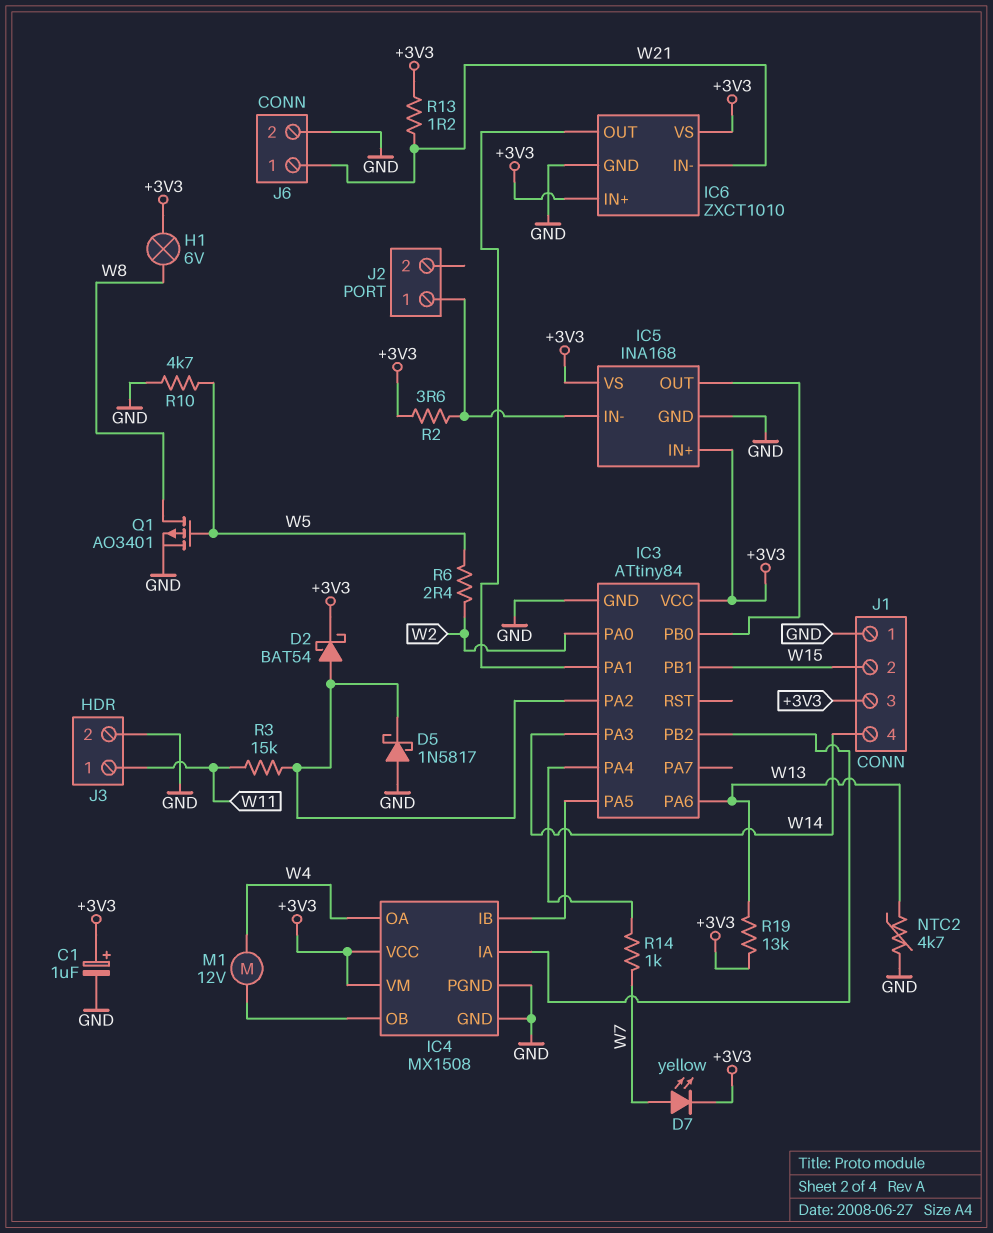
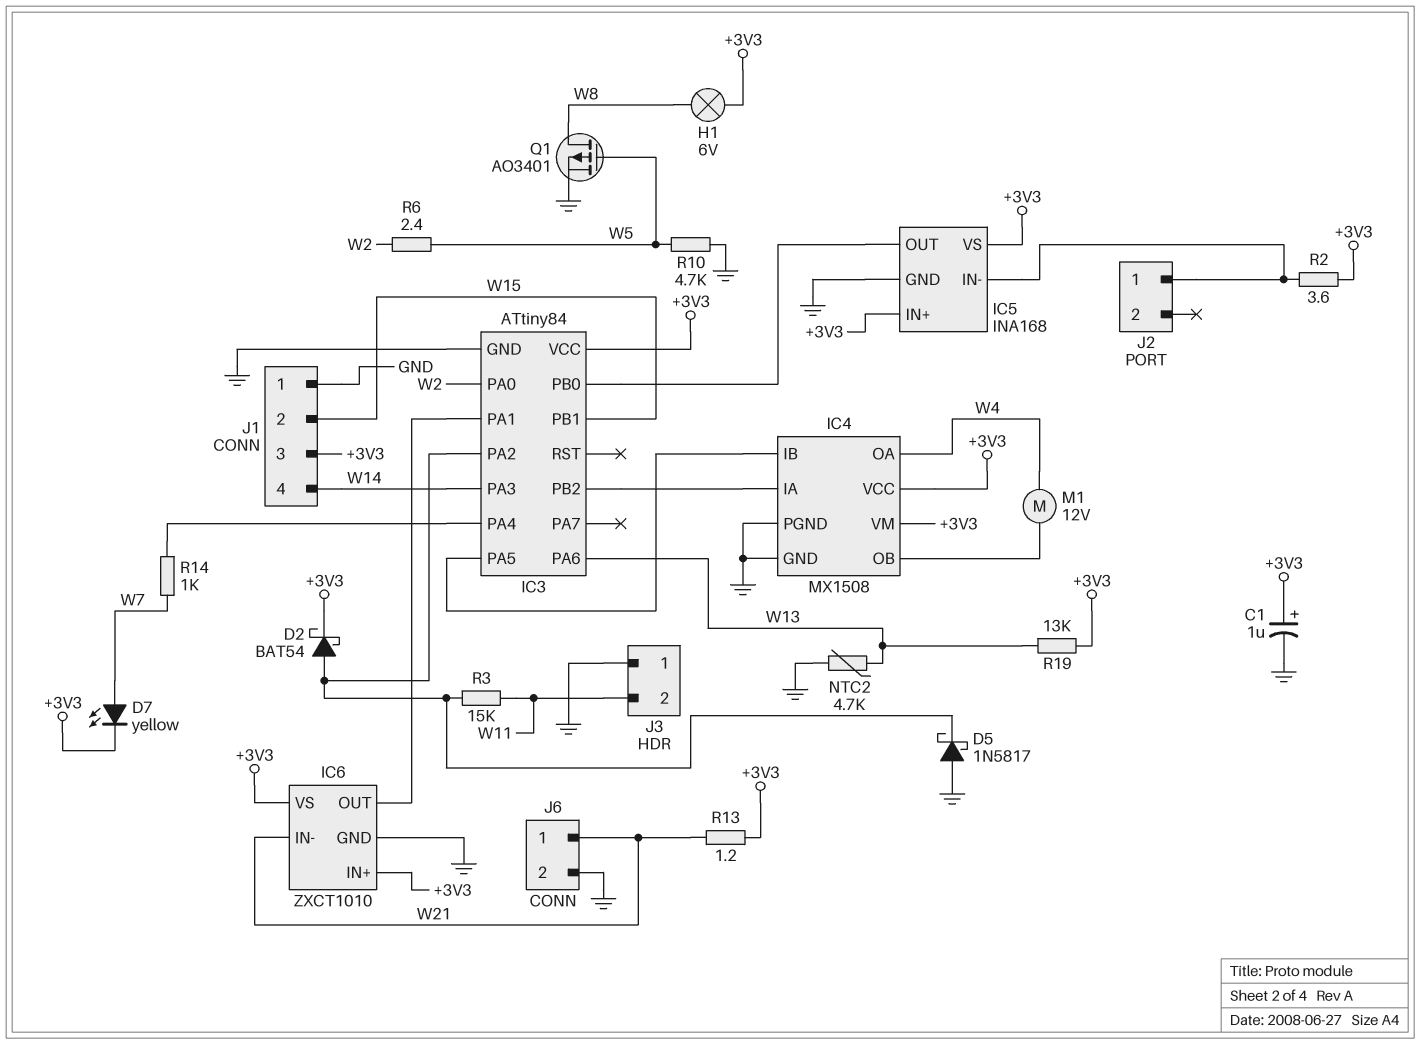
J3 pin 1: W11 -> GND
J3 pin 2: GND -> W11

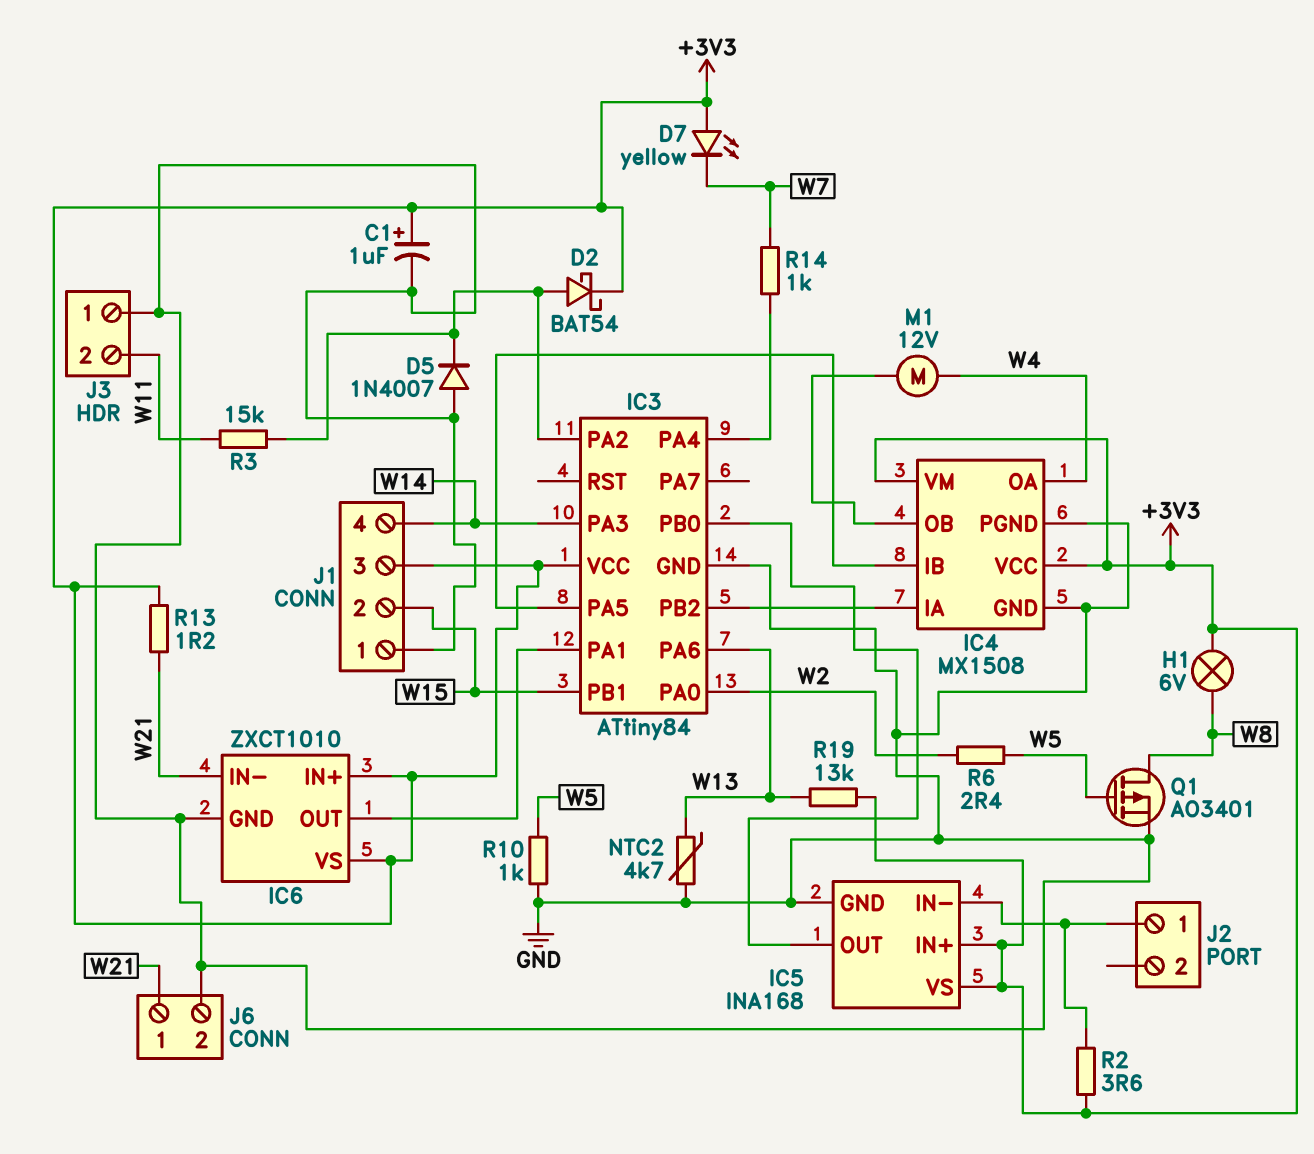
D5: schottky 1N5817 (A GND, K IC3/PA2) -> diode 1N4007 (A GND, K IC3/PA2)
D7: LED yellow (A W7, K +3V3) -> LED yellow (A +3V3, K W7)
R10: 4.7k (GND, W5) -> 1k (GND, W5)

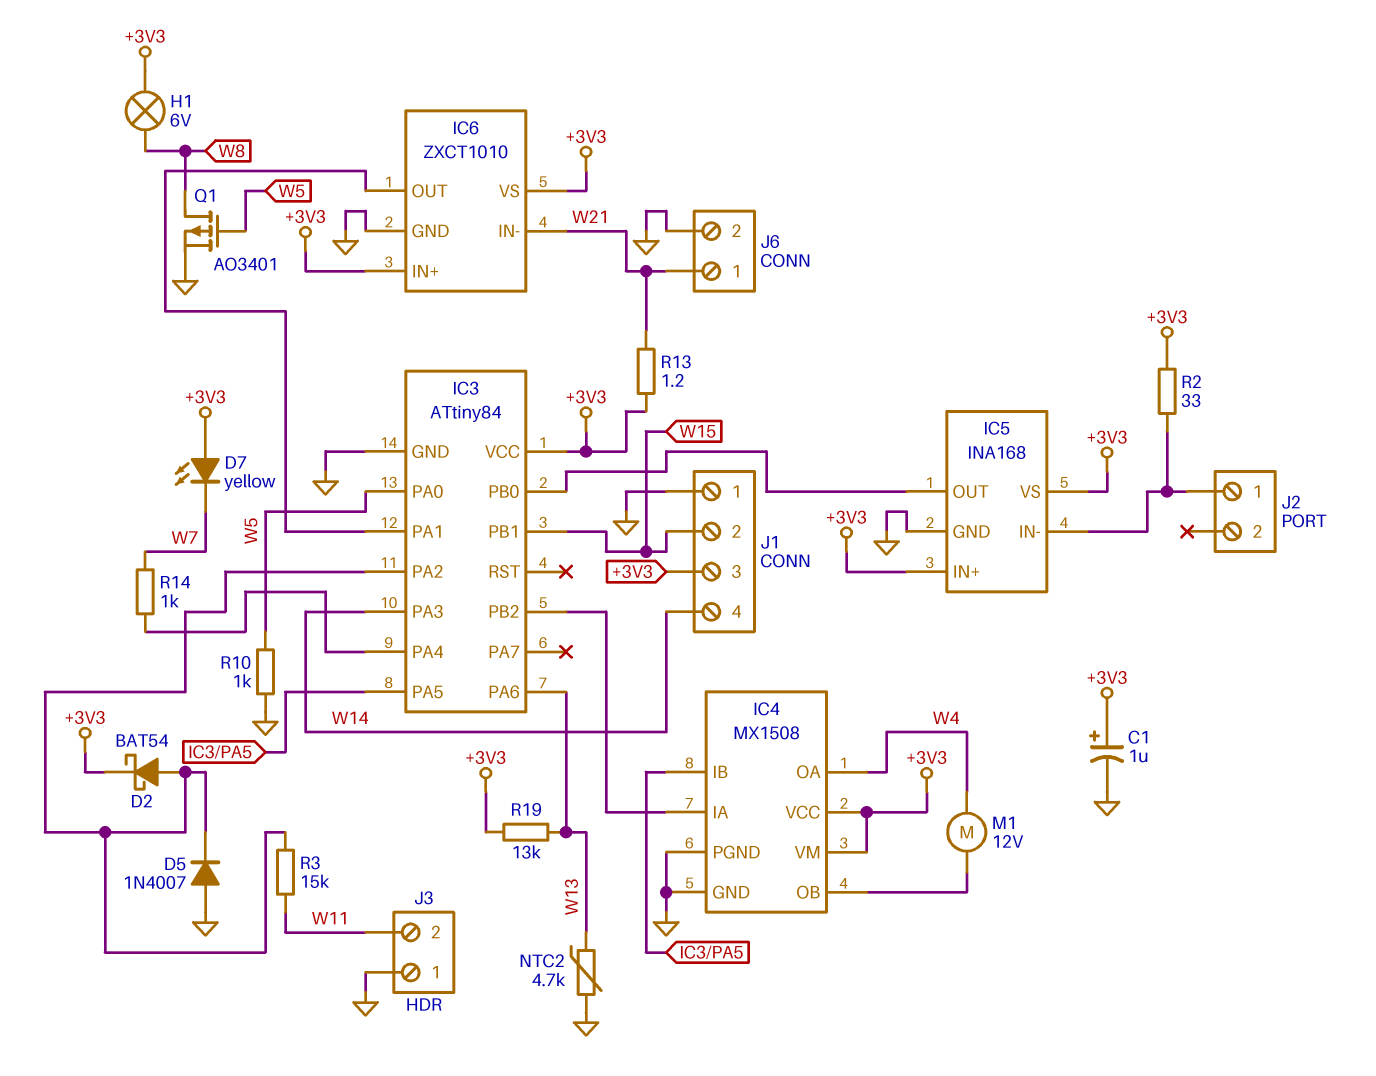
IC3 pin PA0: W2 -> W5
R2: 3.6 (+3V3, IC5/IN-) -> 33 (+3V3, IC5/IN-)
R6: 2.4 (W2, W5) -> none

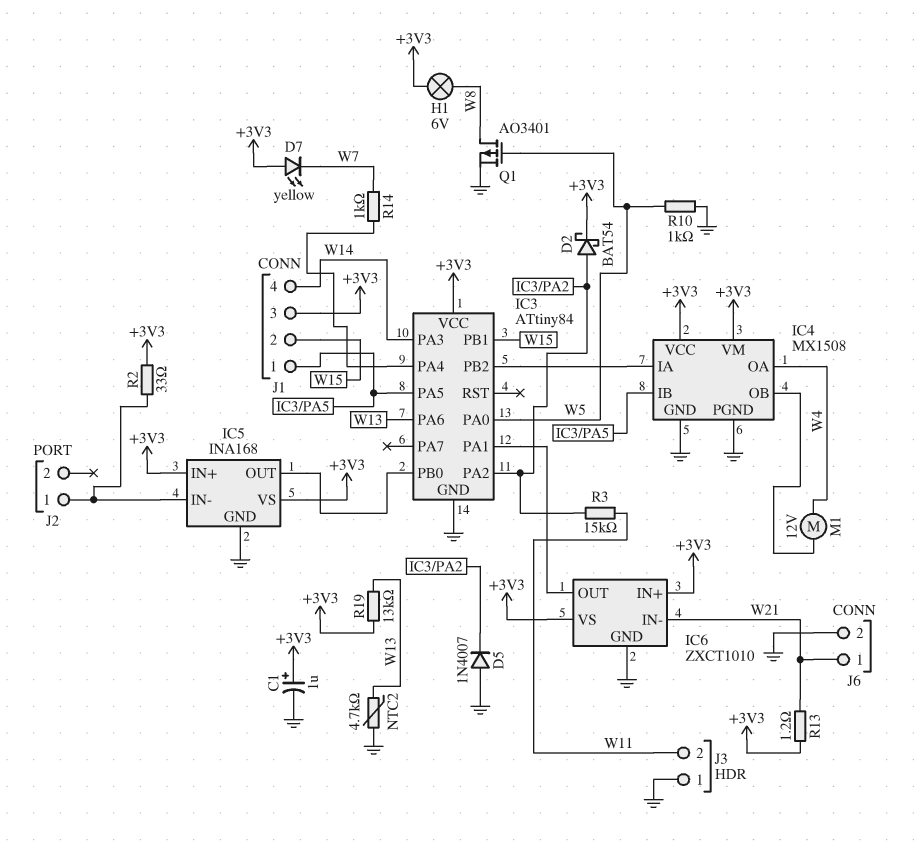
J1 pin 1: GND -> IC3/PA5

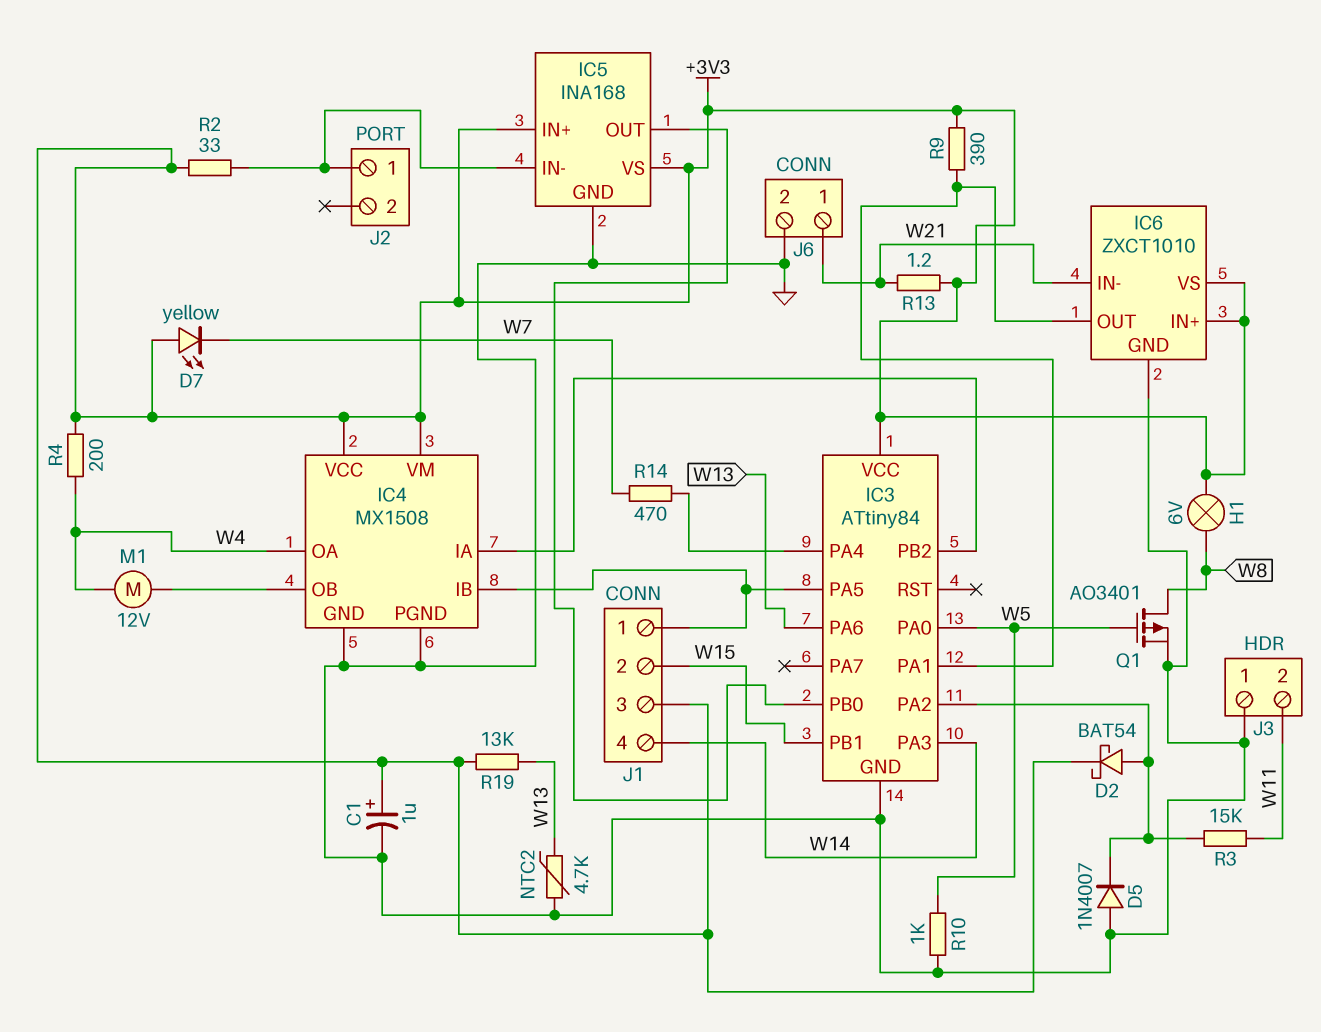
R4: none -> 200 (+3V3, W4)
R9: none -> 390 (+3V3, IC3/PA1)
R14: 1k (IC3/PA4, W7) -> 470 (IC3/PA4, W7)

